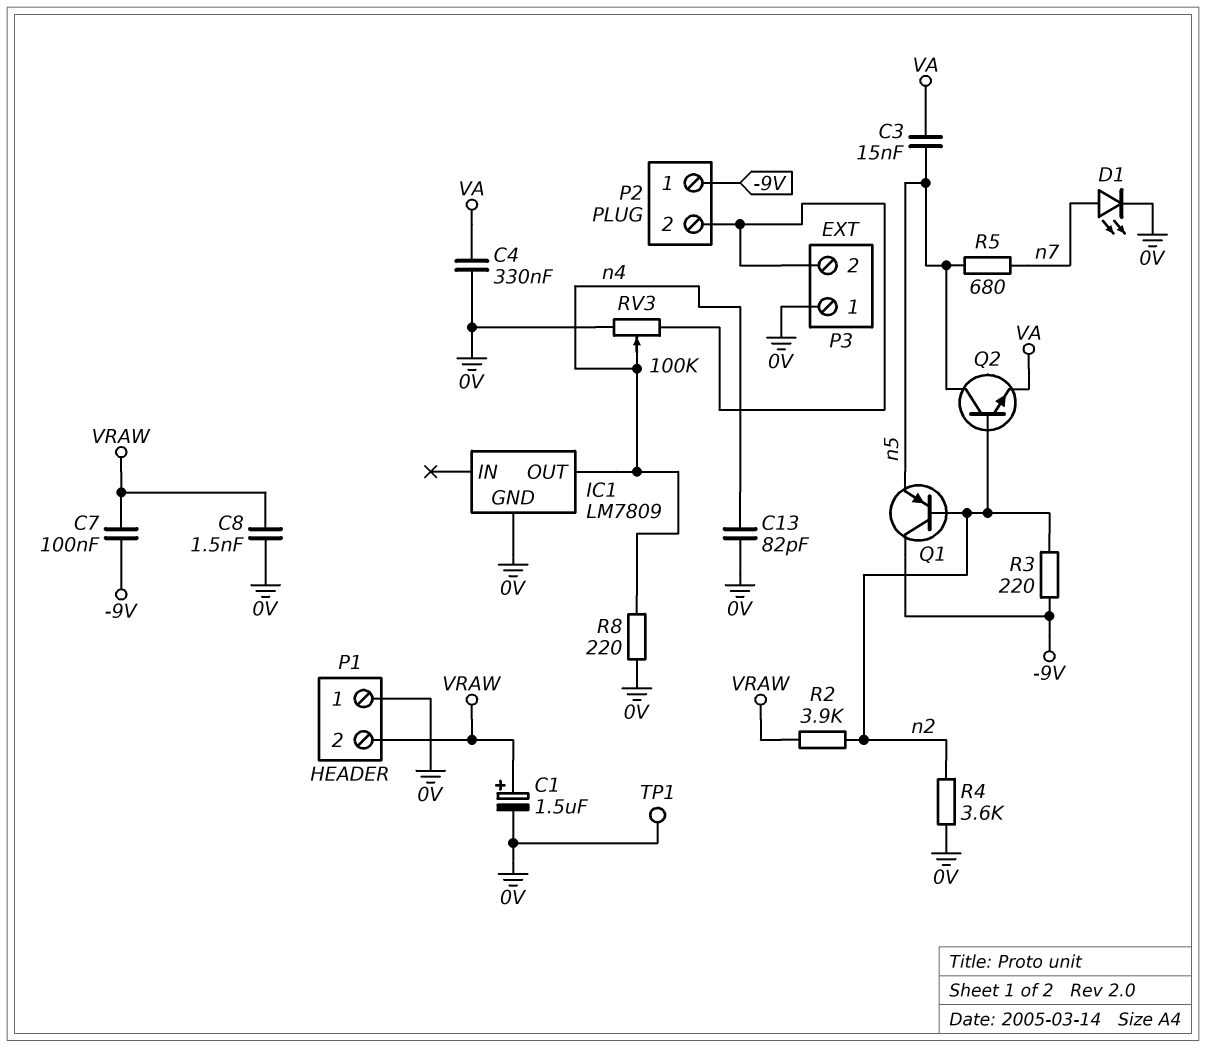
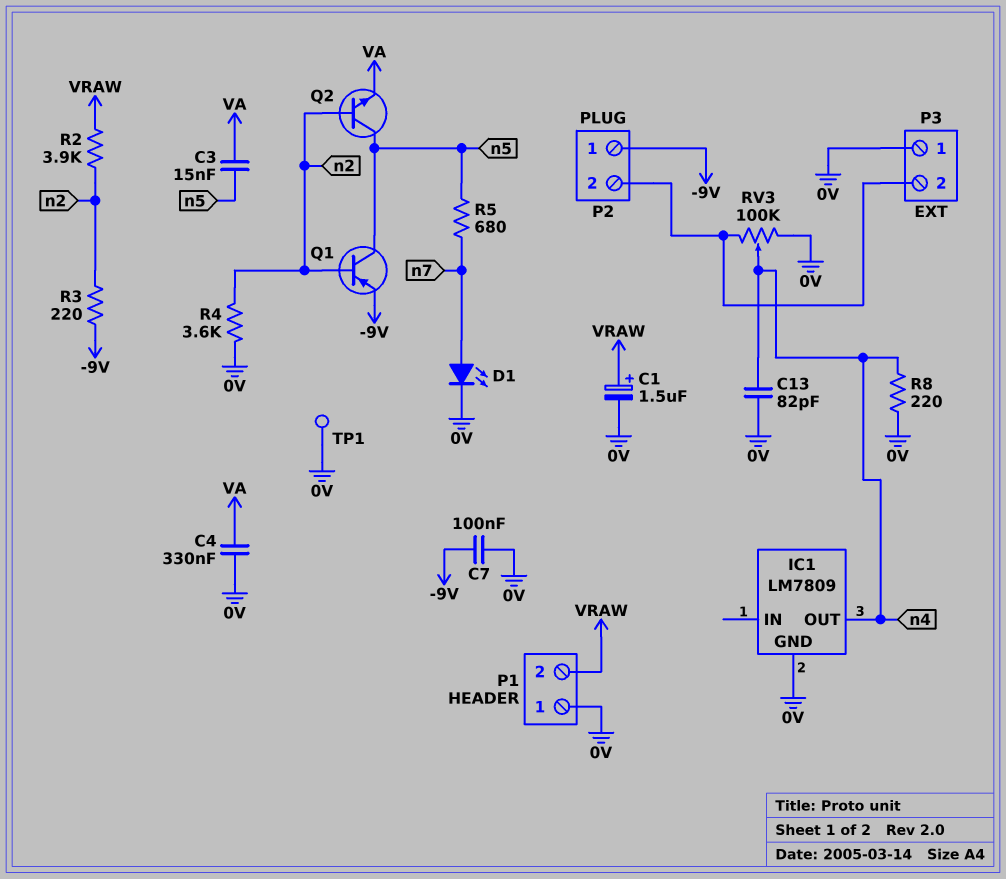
C7: 100nF (-9V, VRAW) -> 100nF (-9V, 0V)
C8: 1.5nF (0V, VRAW) -> none
Q1: PNP (B n2, C -9V, E n5) -> PNP (B n2, C n5, E -9V)

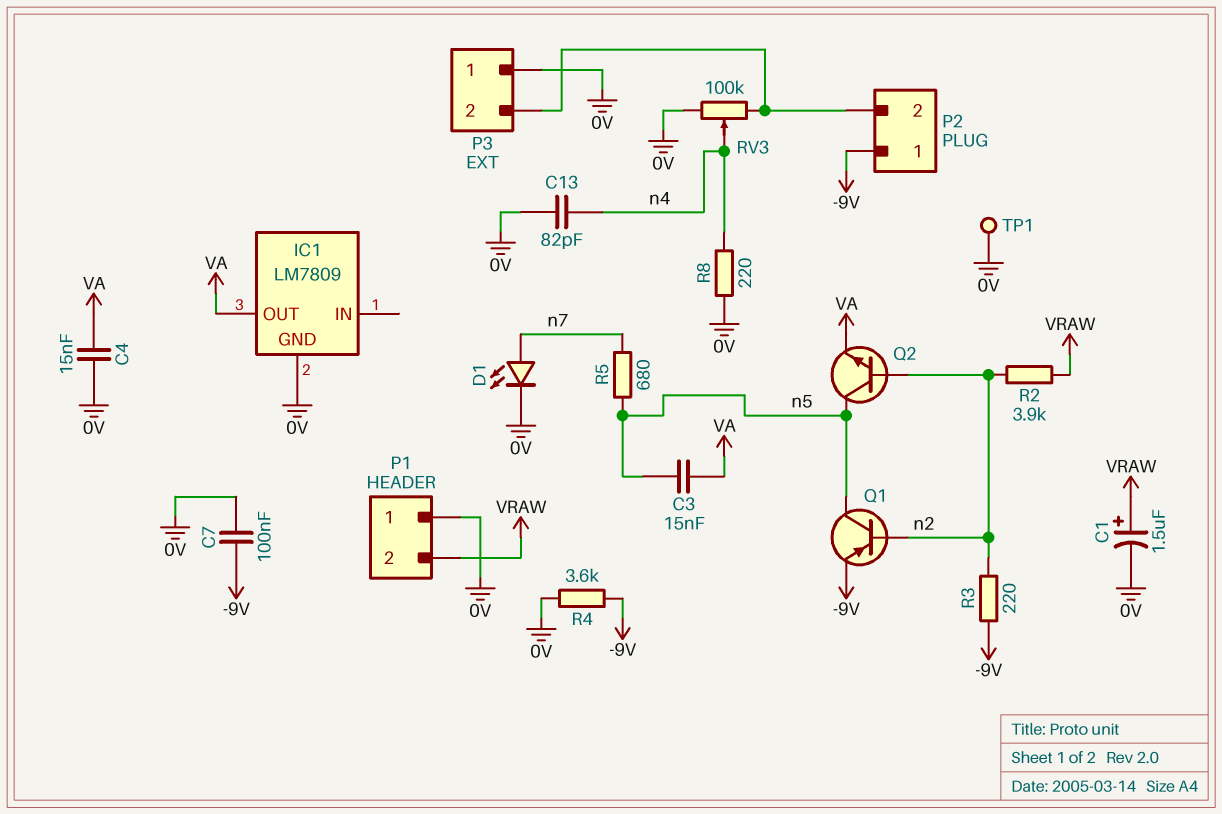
C4: 330nF (0V, VA) -> 15nF (0V, VA)
IC1 pin OUT: n4 -> VA
R4: 3.6k (0V, n2) -> 3.6k (-9V, 0V)

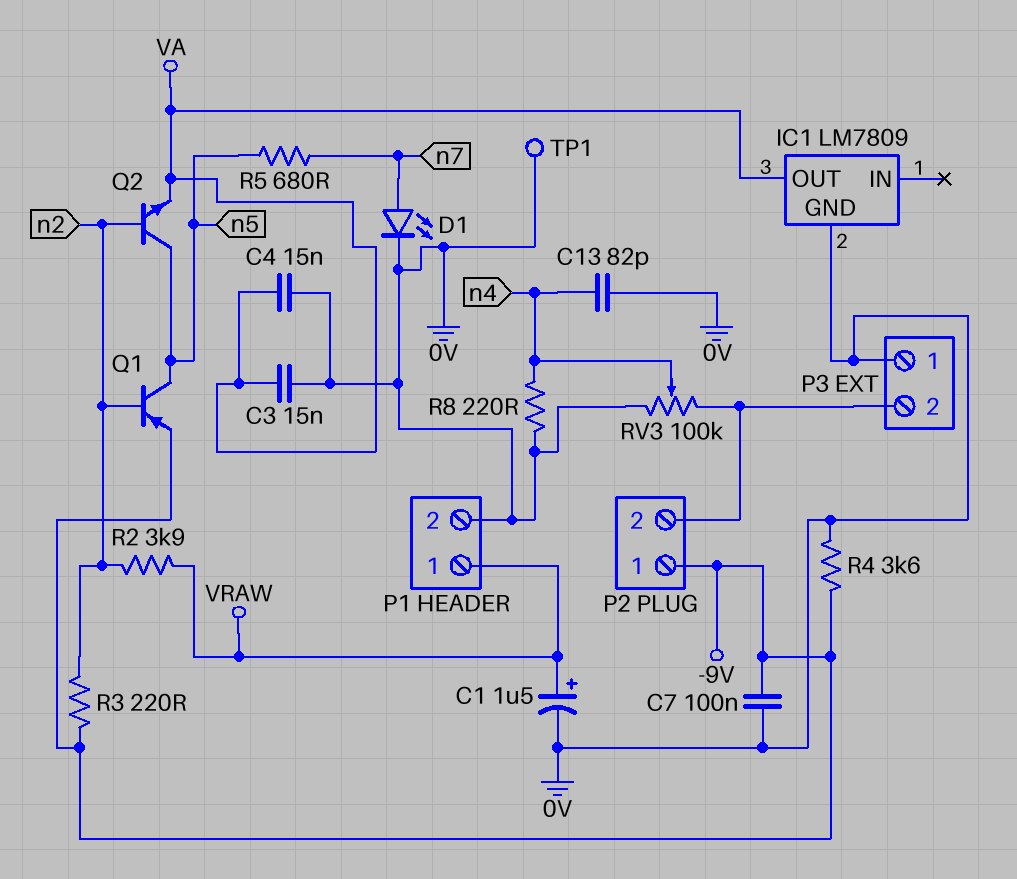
C3: 15nF (VA, n5) -> 15nF (0V, VA)
P1 pin 1: 0V -> VRAW
P1 pin 2: VRAW -> 0V

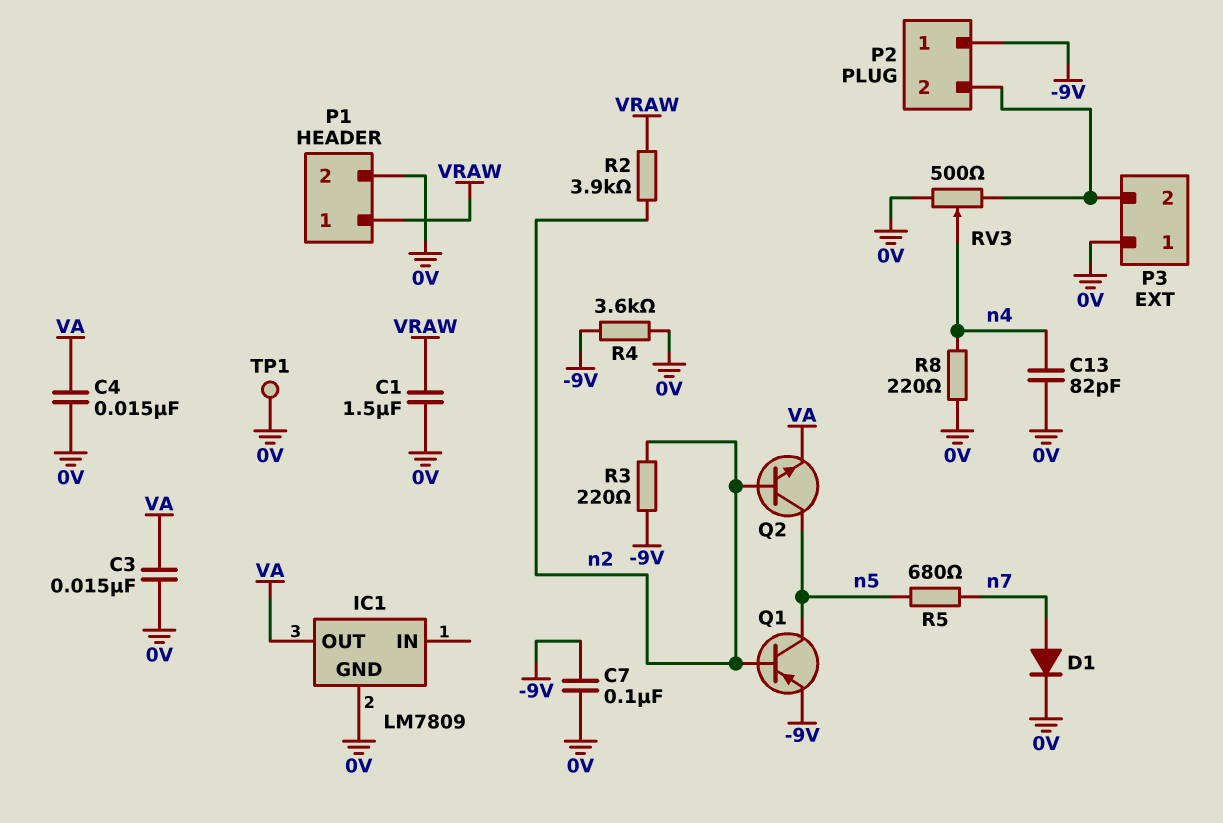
C1: 1.5uF (plus VRAW, minus 0V) -> 1.5uF (0V, VRAW)
D1: LED (A n7, K 0V) -> diode (A n7, K 0V)
RV3: 100k (0V, P2/2, wiper n4) -> 500 (0V, P2/2, wiper n4)

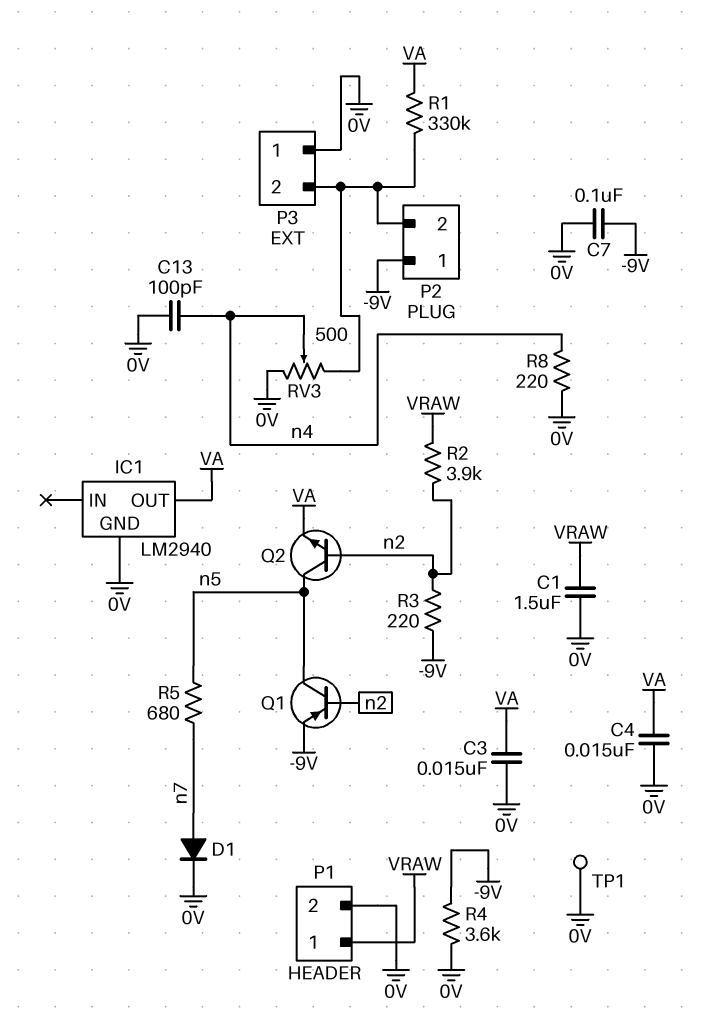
C13: 82pF (0V, n4) -> 100pF (0V, n4)
IC1: LM7809 -> LM2940
R1: none -> 330k (P2/2, VA)

